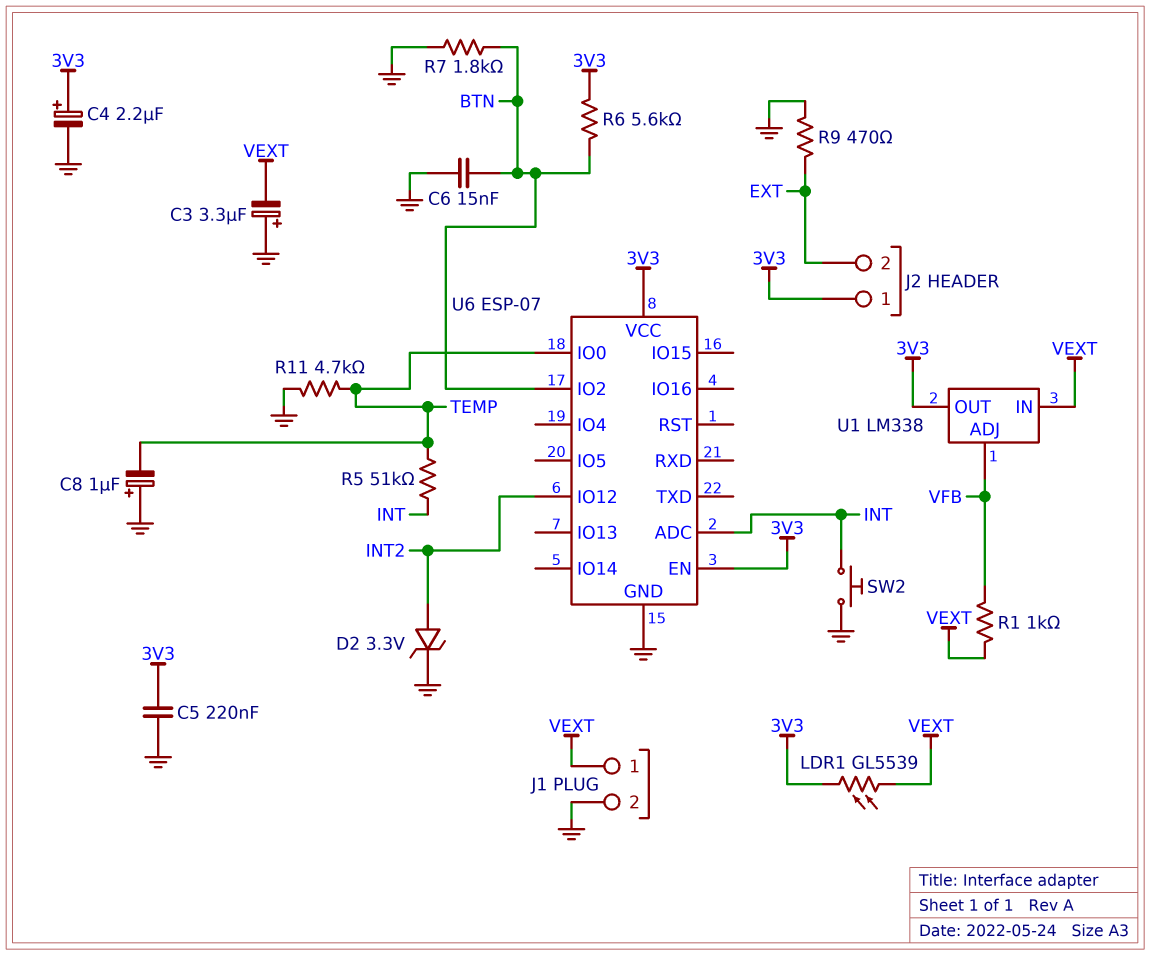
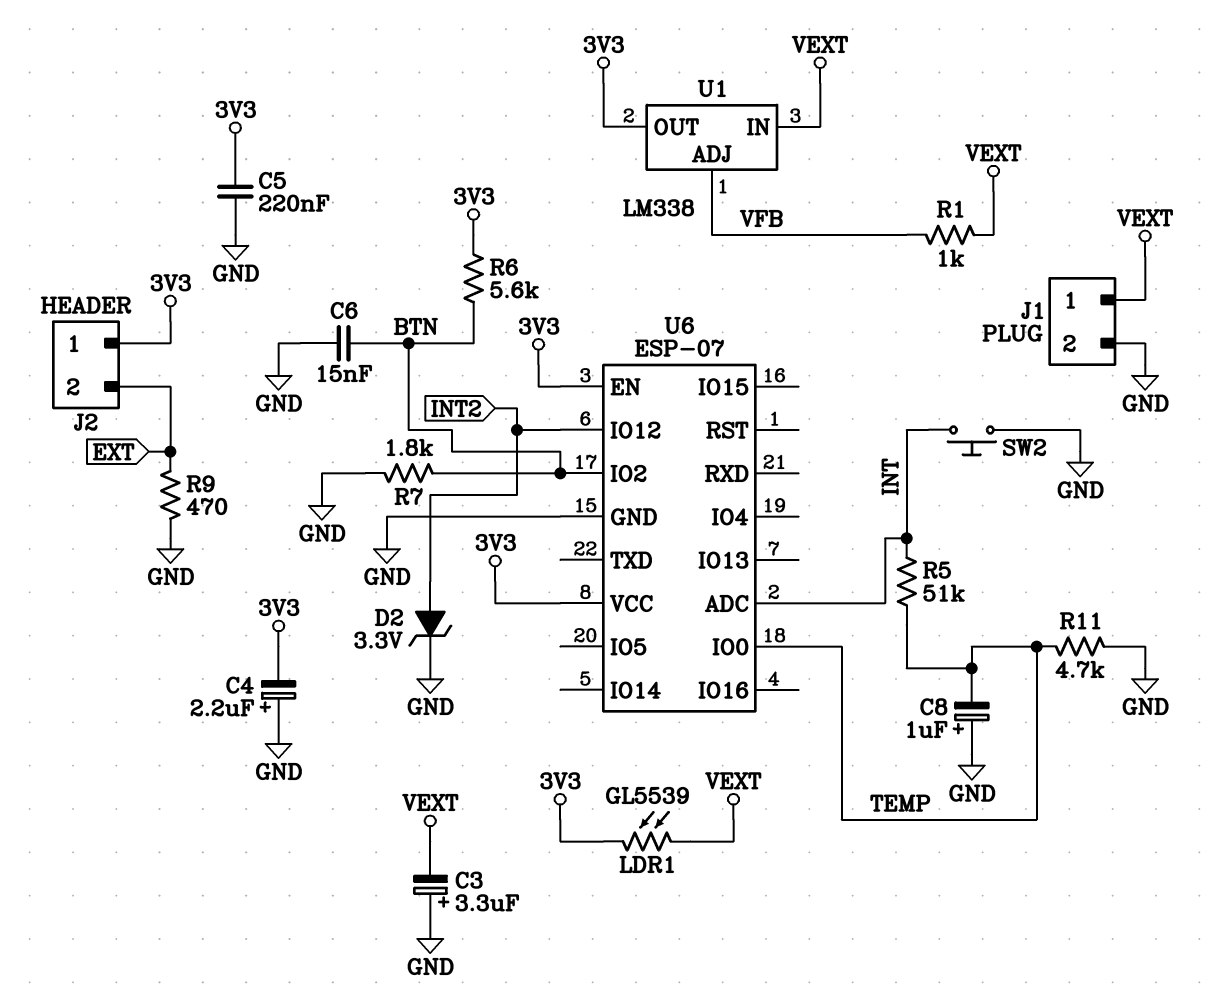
C4: 2.2uF (plus 3V3, minus GND) -> 2.2uF (plus GND, minus 3V3)

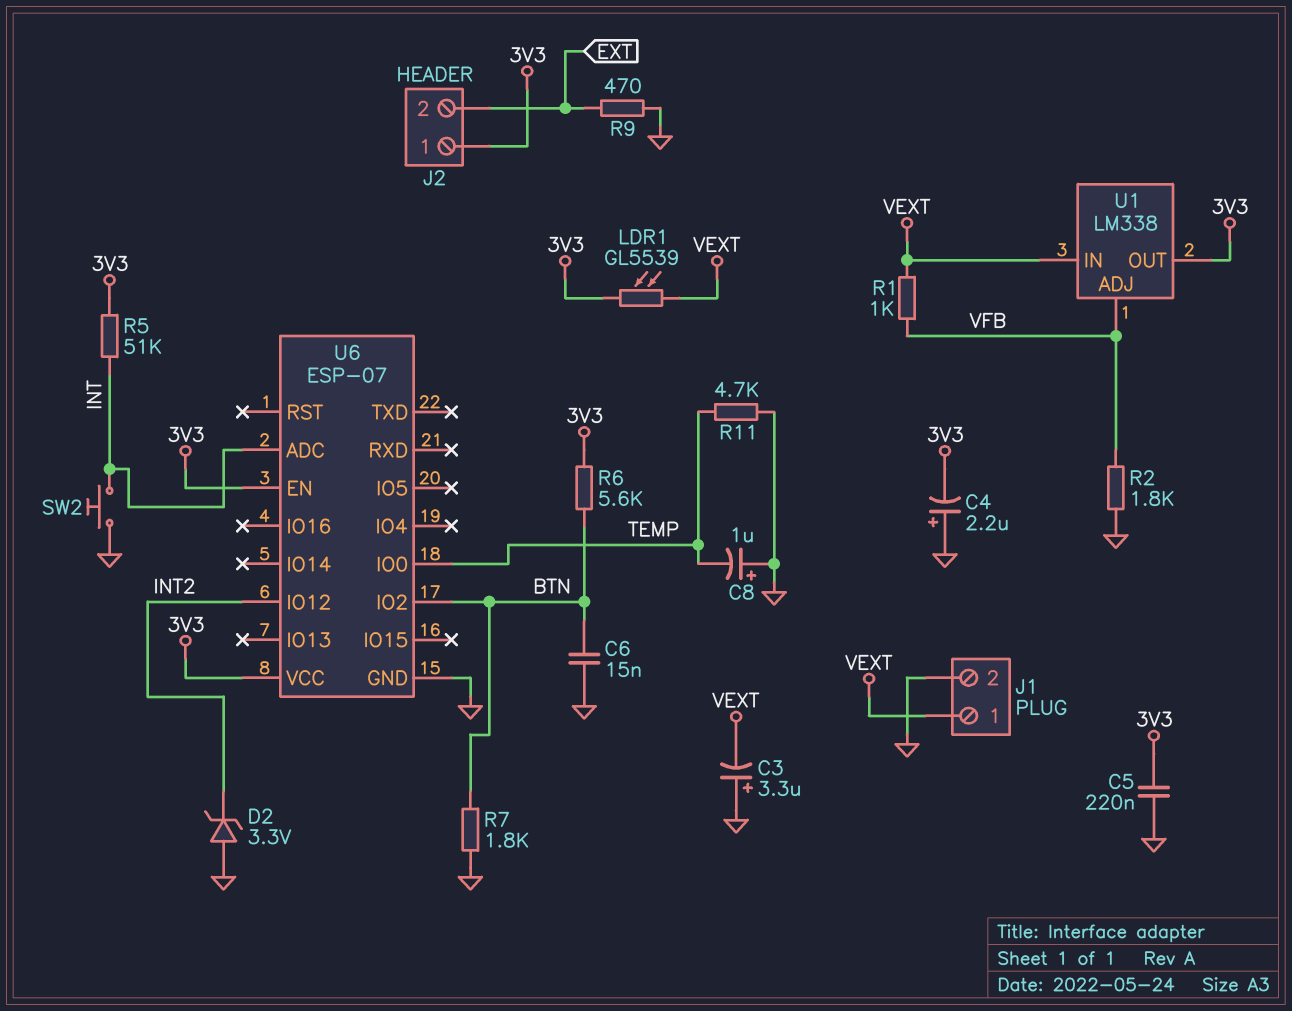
D2: zener 3.3V (A INT2, K GND) -> zener 3.3V (A GND, K INT2)
R2: none -> 1.8k (GND, VFB)
R5: 51k (INT, TEMP) -> 51k (3V3, INT)

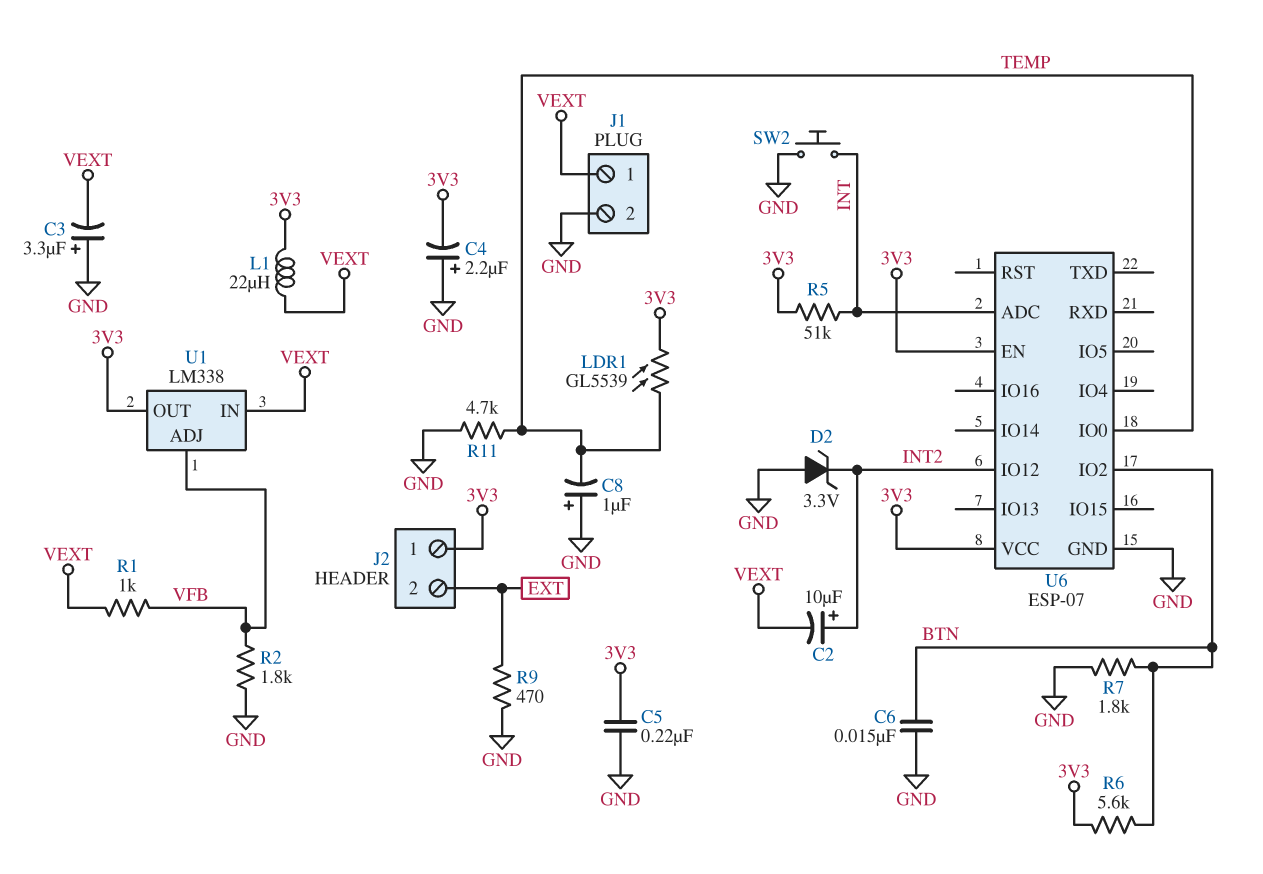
C2: none -> 10uF (plus INT2, minus VEXT)
L1: none -> 22uH (3V3, VEXT)
LDR1: GL5539 (3V3, VEXT) -> GL5539 (3V3, TEMP)

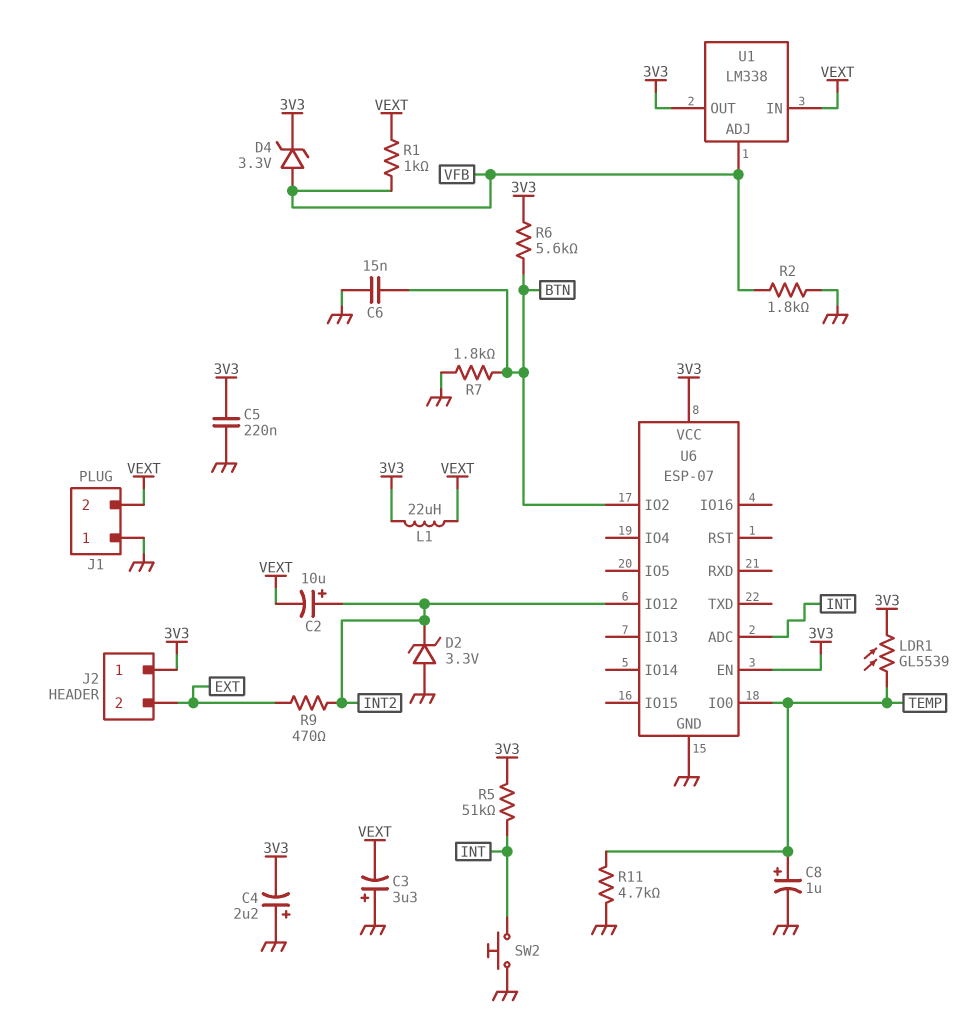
C8: 1uF (plus GND, minus TEMP) -> 1uF (plus TEMP, minus GND)
D4: none -> zener 3.3V (A VFB, K 3V3)
J1 pin 1: VEXT -> GND
J1 pin 2: GND -> VEXT
R9: 470 (EXT, GND) -> 470 (EXT, INT2)

